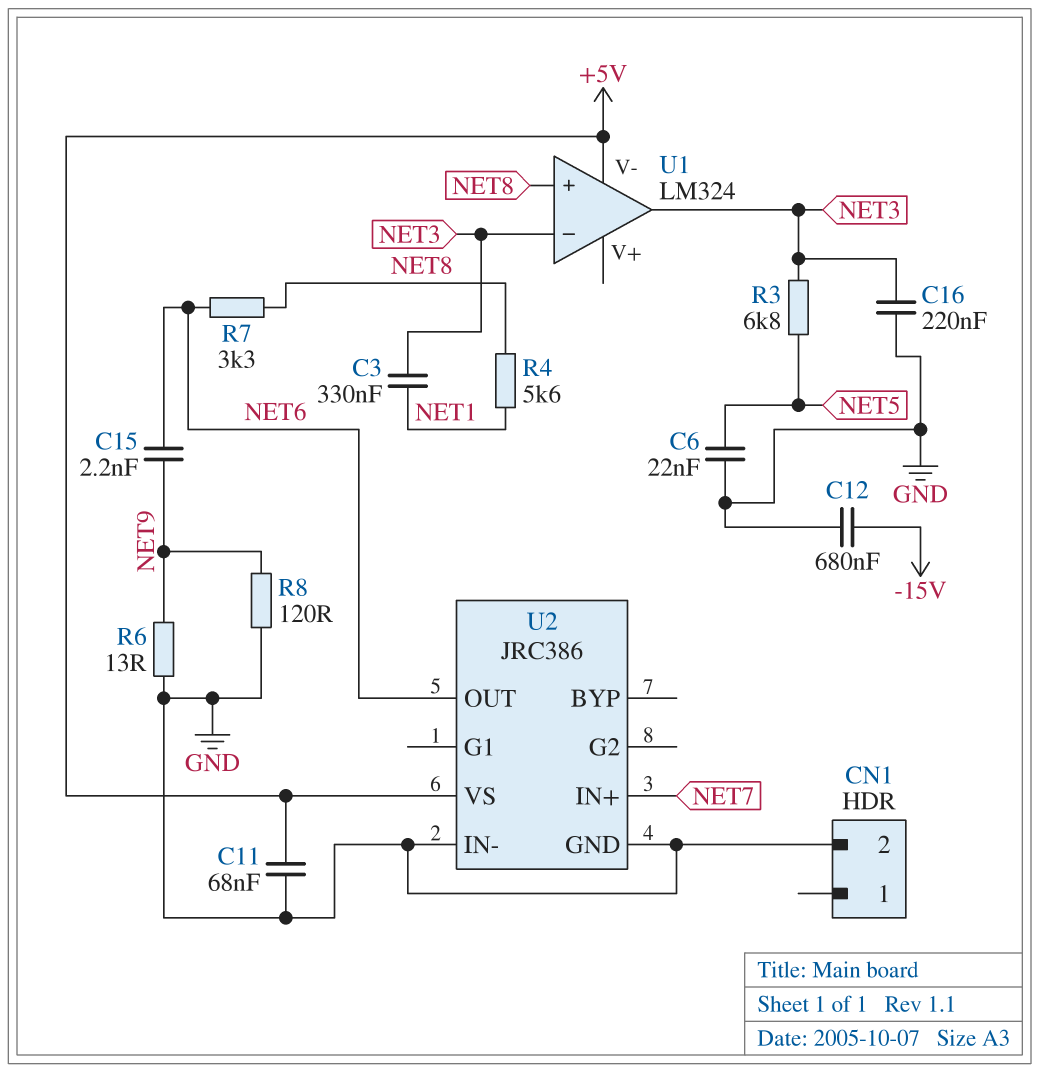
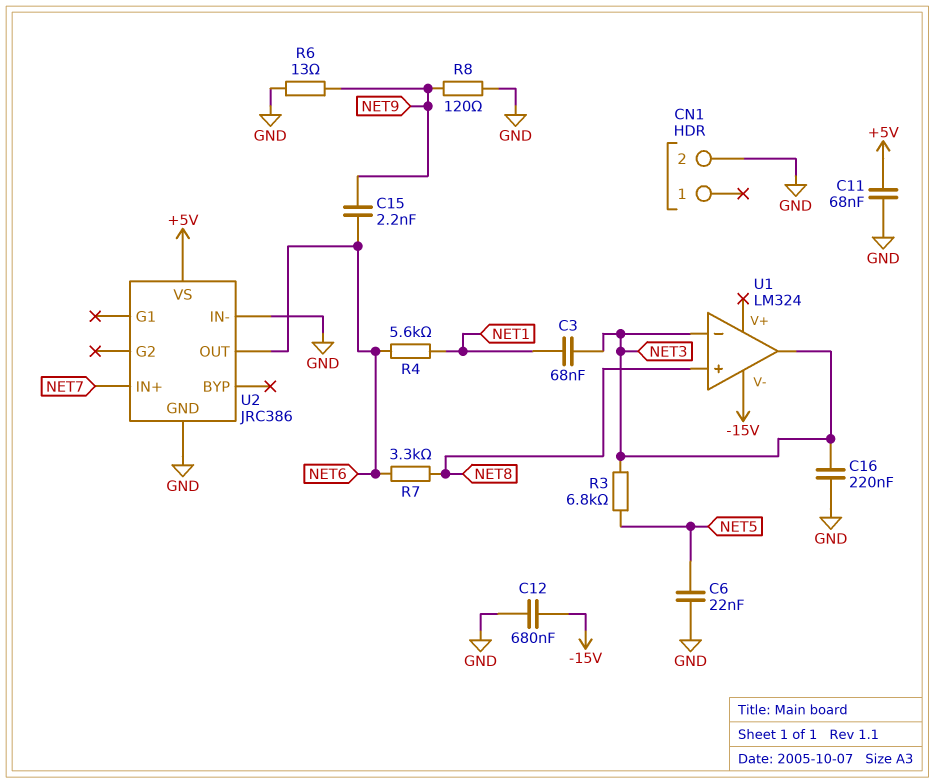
C3: 330nF (NET1, NET3) -> 68nF (NET1, NET3)
R4: 5.6k (NET1, NET8) -> 5.6k (NET1, NET6)
U1 pin V-: +5V -> -15V

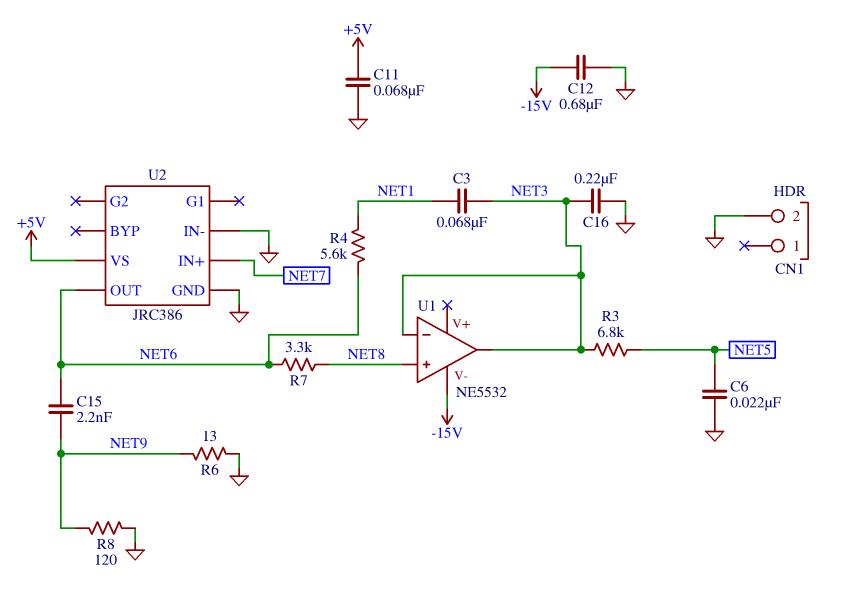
U1: LM324 -> NE5532

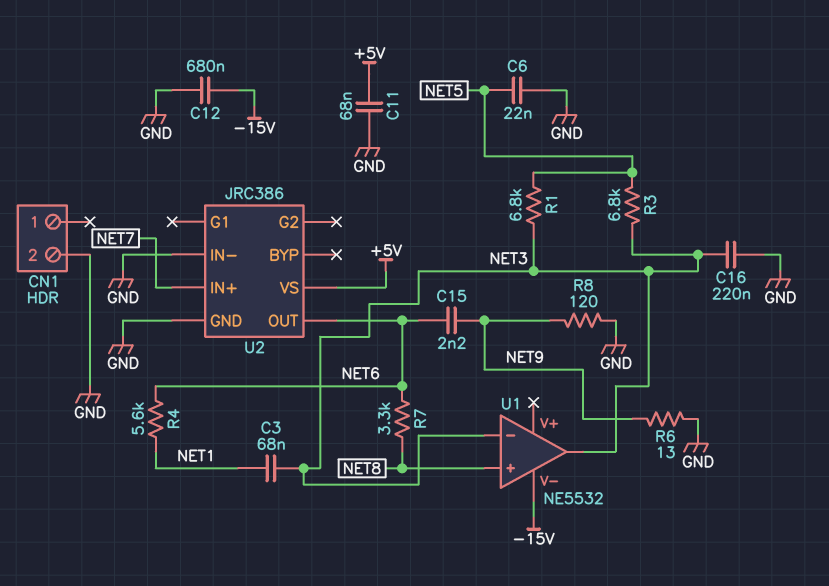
R1: none -> 6.8k (NET3, NET5)

